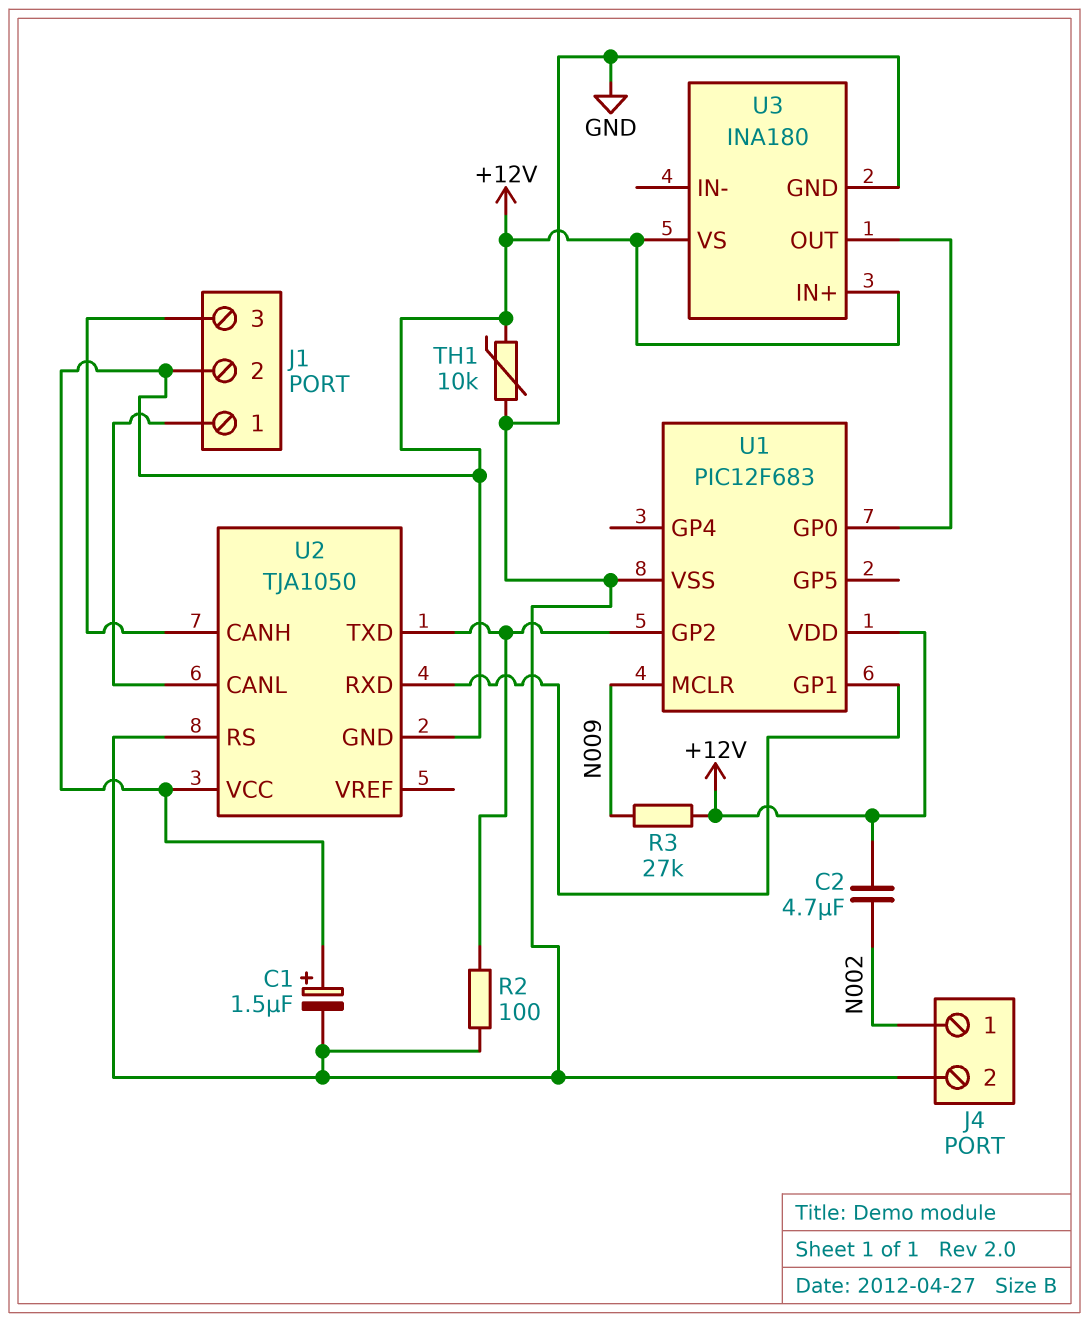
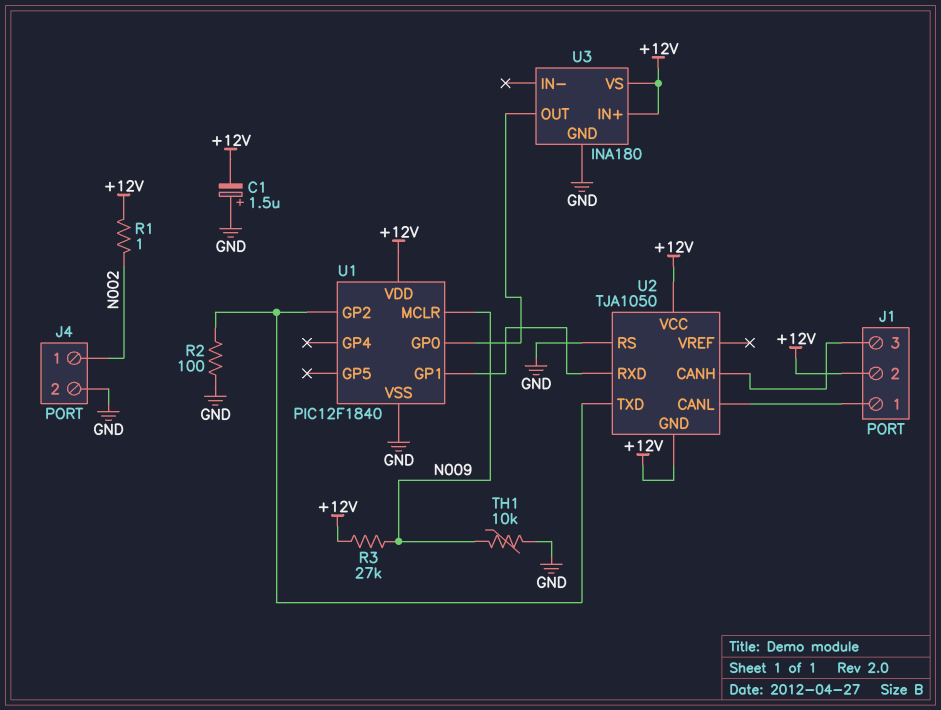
C1: 1.5uF (plus +12V, minus GND) -> 1.5uF (plus GND, minus +12V)
C2: 4.7uF (+12V, N002) -> none
R1: none -> 1 (+12V, N002)
TH1: 10k (+12V, GND) -> 10k (GND, N009)
U1: PIC12F683 -> PIC12F1840

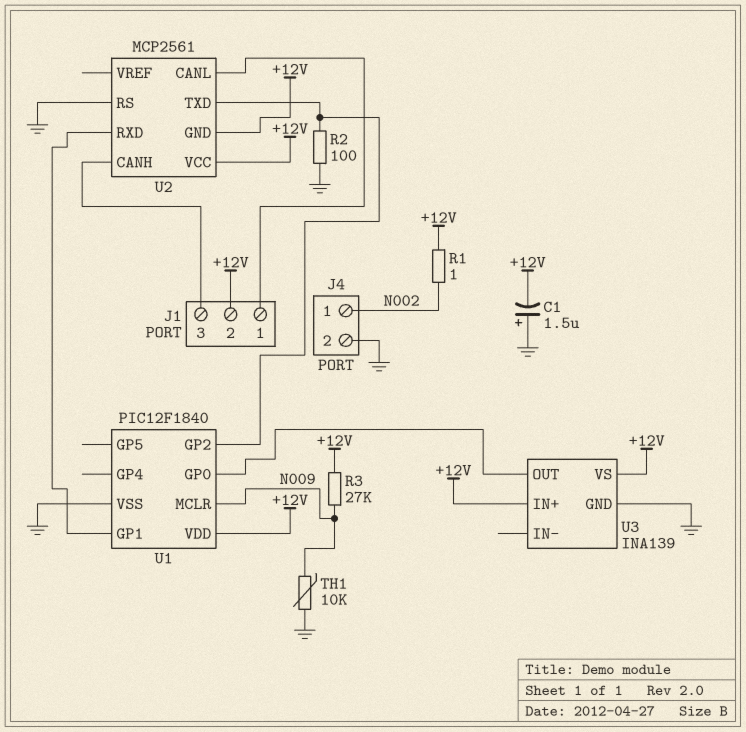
U2: TJA1050 -> MCP2561
U3: INA180 -> INA139

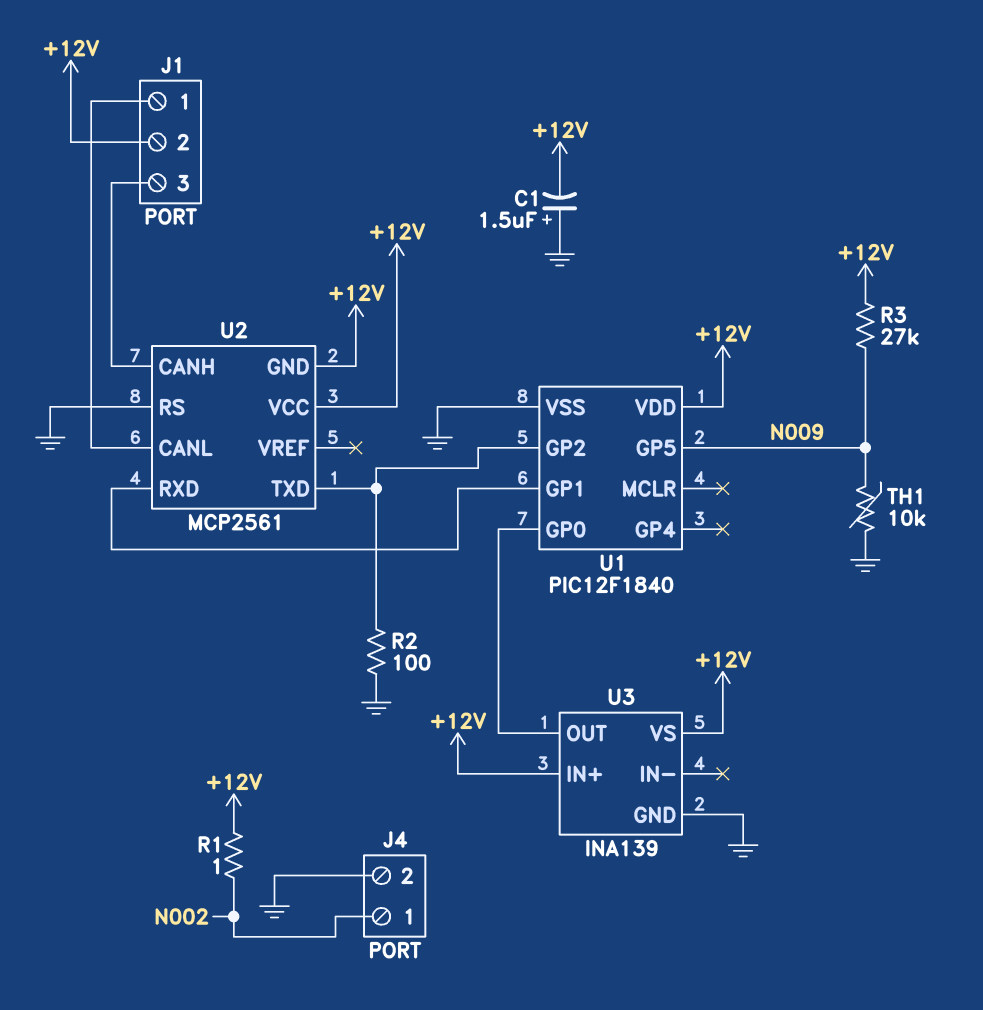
U1 pin GP5: none -> N009
U1 pin MCLR: N009 -> none

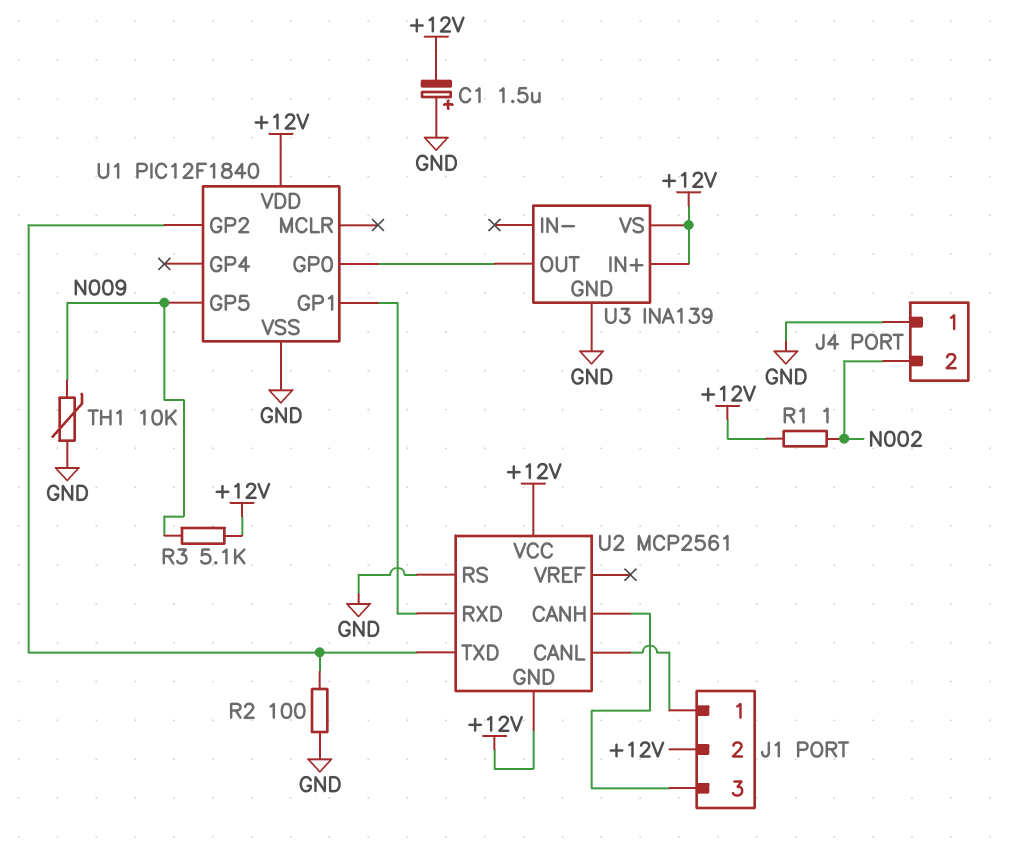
J4 pin 1: N002 -> GND
J4 pin 2: GND -> N002
R3: 27k (+12V, N009) -> 5.1k (+12V, N009)

